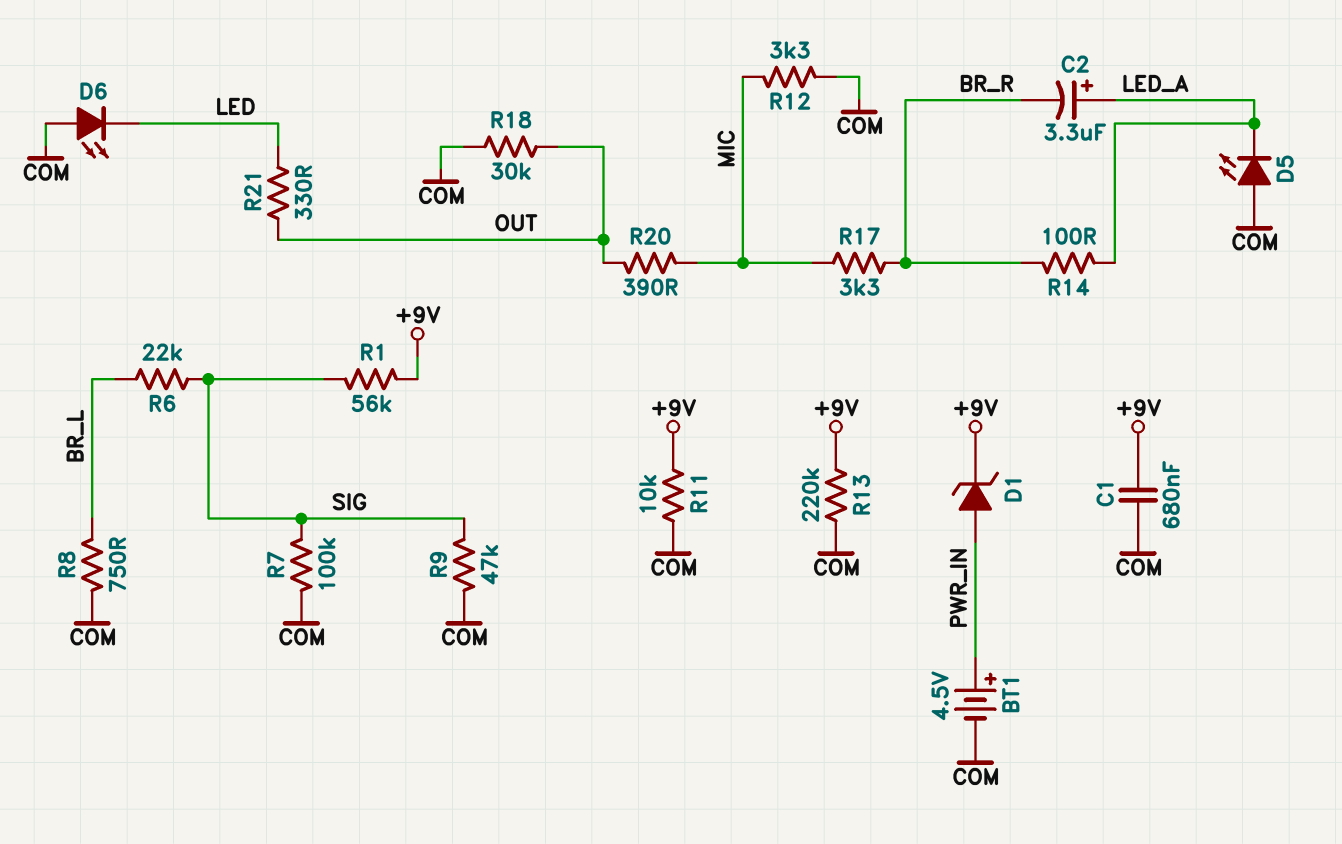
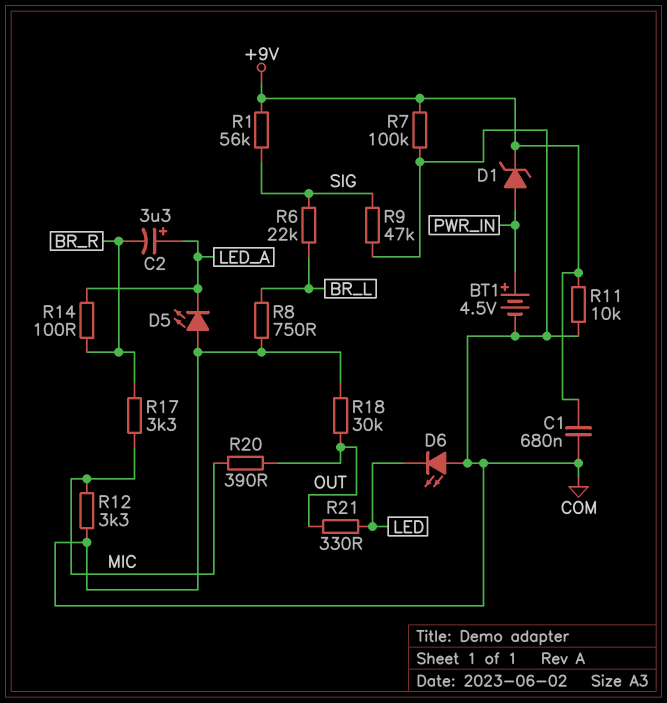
R7: 100k (COM, SIG) -> 100k (+9V, COM)
R13: 220k (+9V, COM) -> none

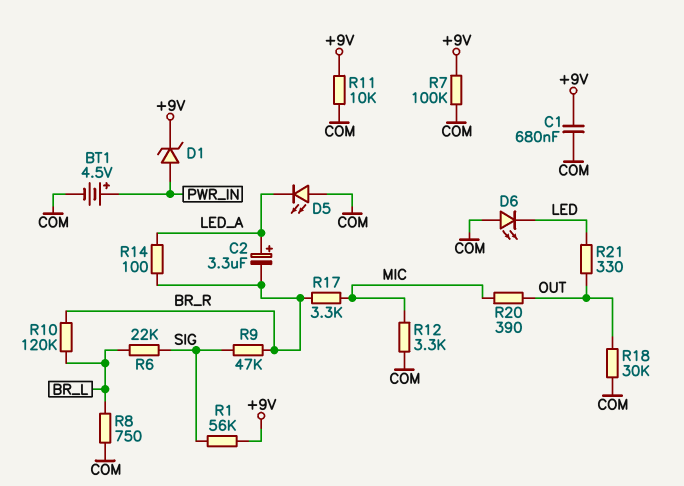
R9: 47k (COM, SIG) -> 47k (BR_R, SIG)
R10: none -> 120k (BR_L, BR_R)

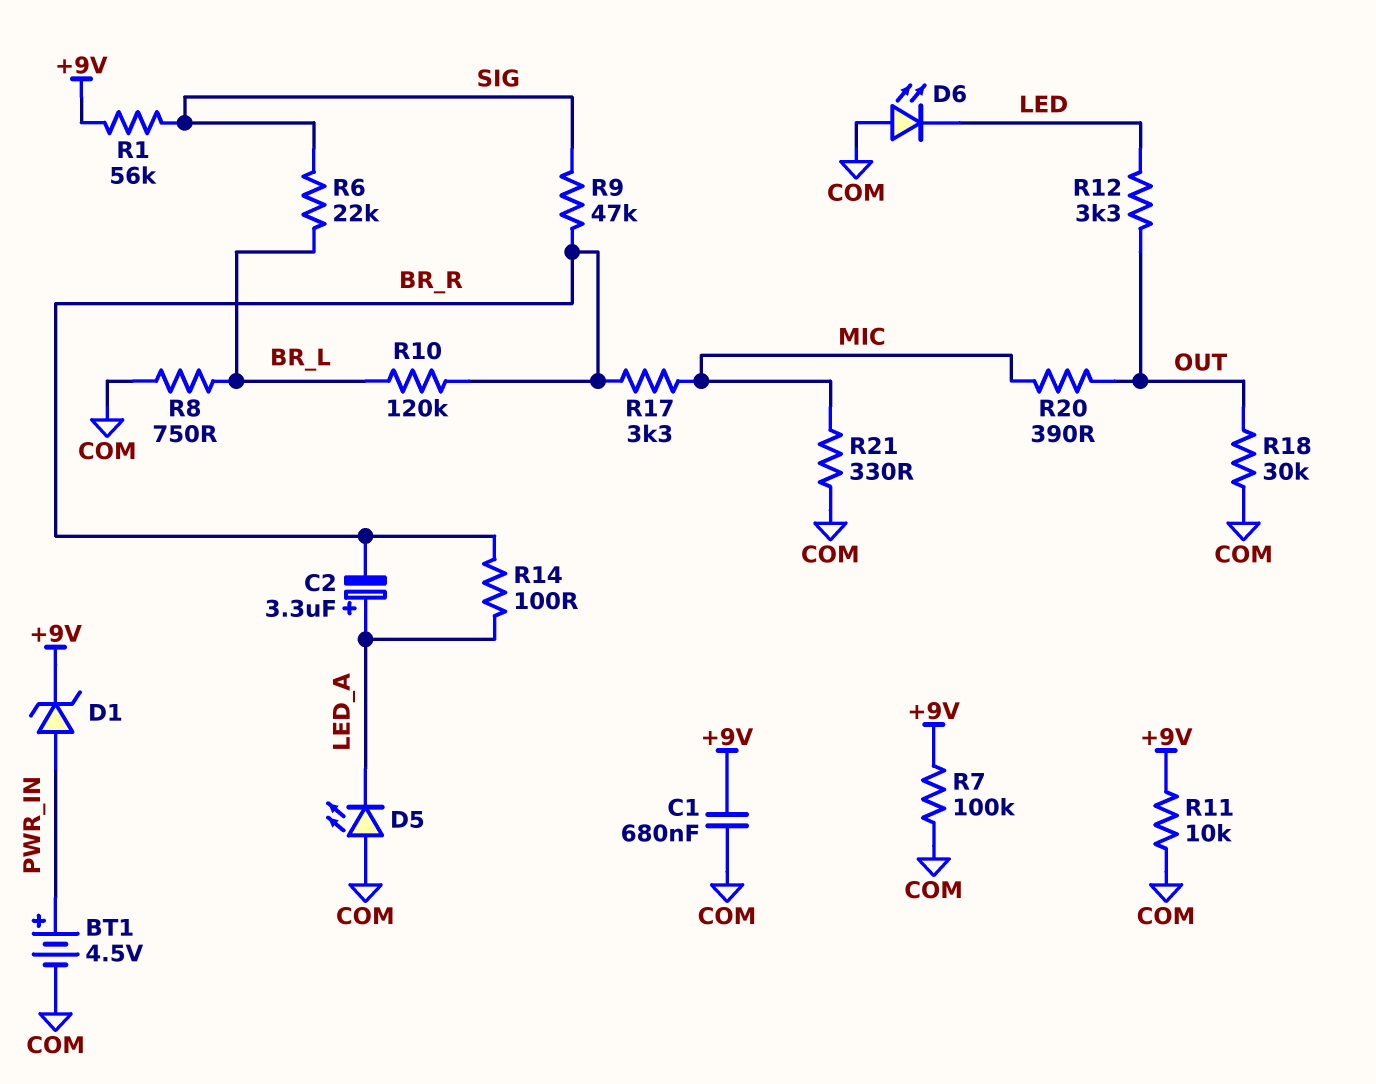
R12: 3.3k (COM, MIC) -> 3.3k (LED, OUT)
R21: 330 (LED, OUT) -> 330 (COM, MIC)

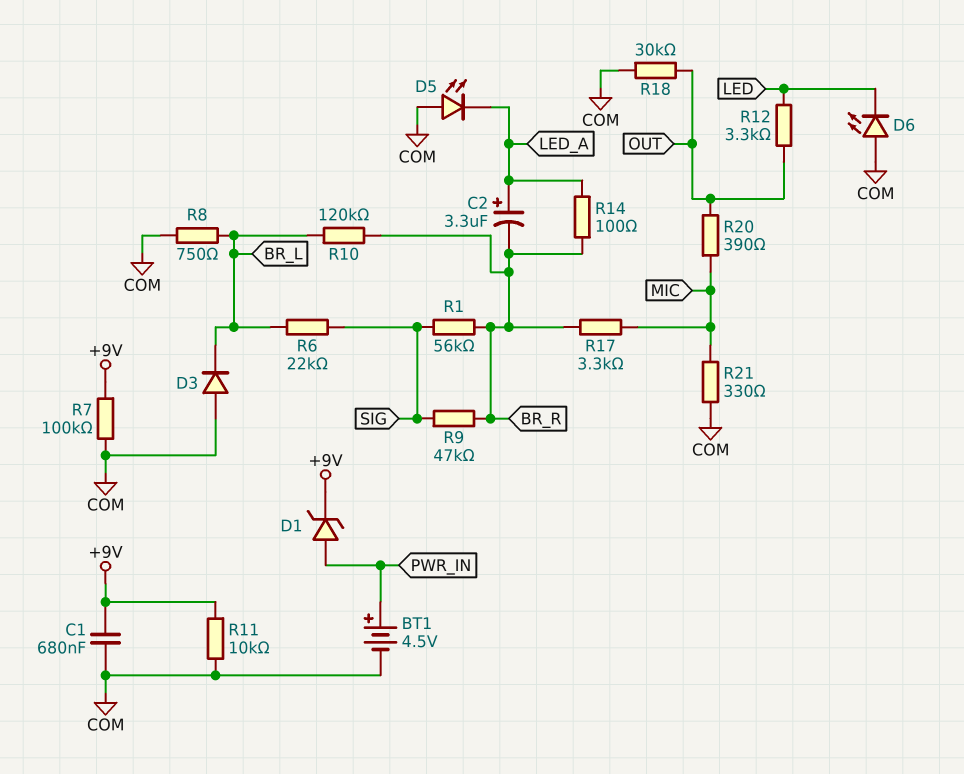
D3: none -> diode (A COM, K BR_L)
R1: 56k (+9V, SIG) -> 56k (BR_R, SIG)

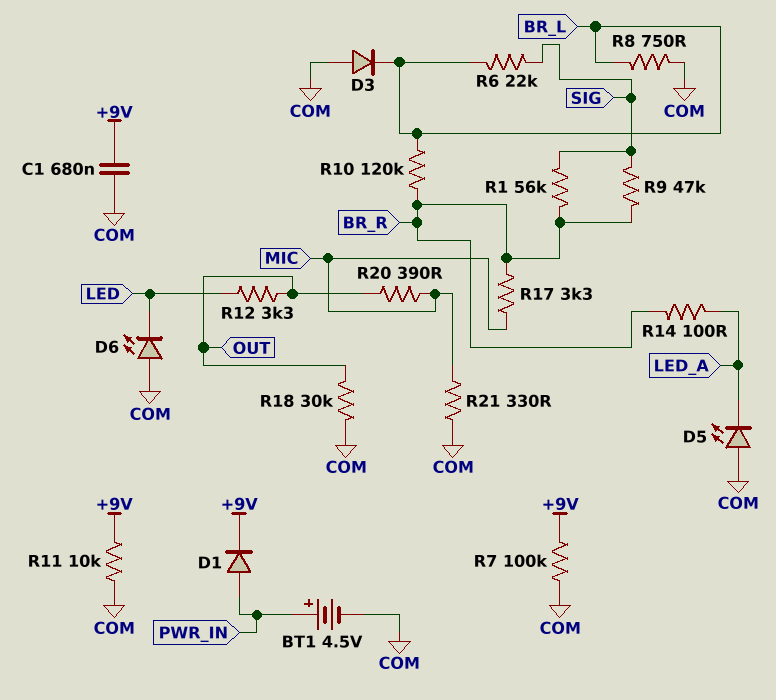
C2: 3.3uF (plus LED_A, minus BR_R) -> none
D1: zener (A PWR_IN, K +9V) -> diode (A PWR_IN, K +9V)

